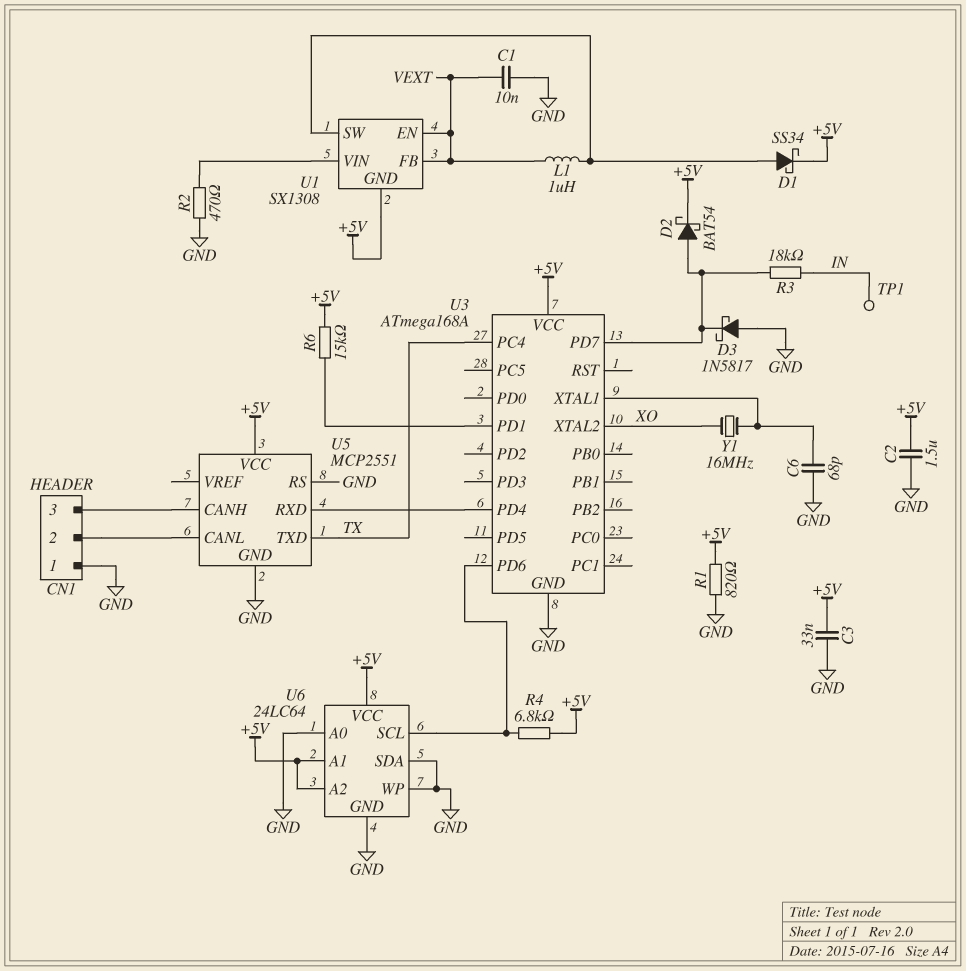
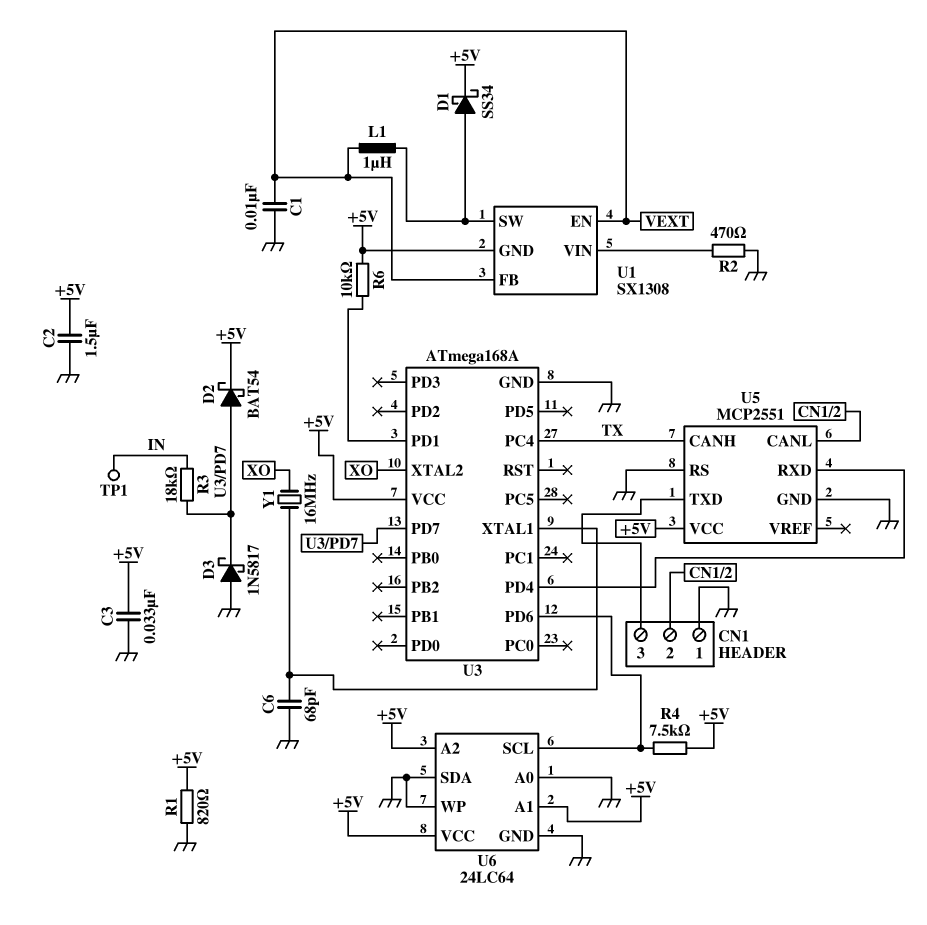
R4: 6.8k (+5V, U3/PD6) -> 7.5k (+5V, U3/PD6)
R6: 15k (+5V, U3/PD1) -> 10k (+5V, U3/PD1)
U5 pin CANH: CN1/3 -> TX
U5 pin TXD: TX -> CN1/3

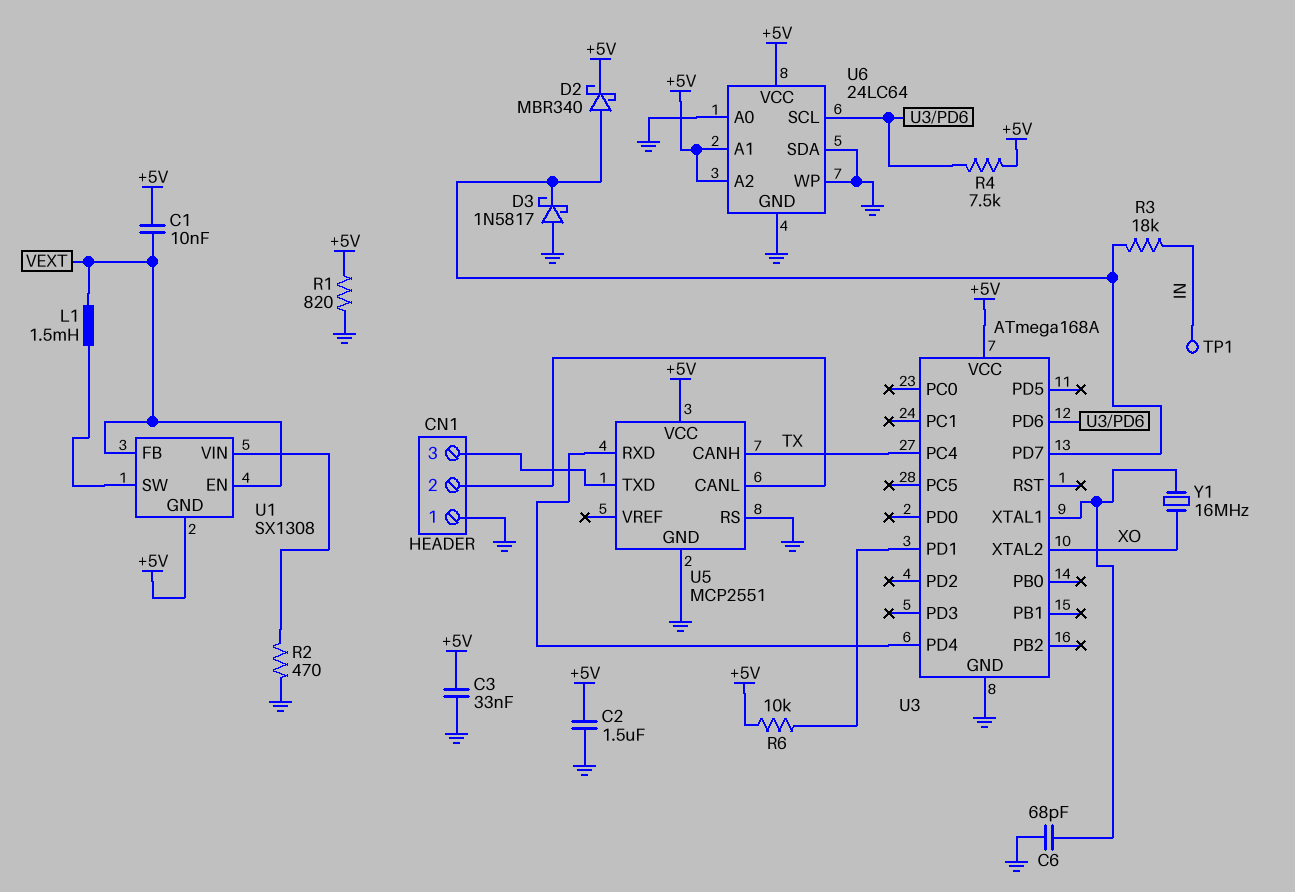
C1: 10nF (GND, VEXT) -> 10nF (+5V, VEXT)
D1: schottky SS34 (A U1/SW, K +5V) -> none
D2: schottky BAT54 (A U3/PD7, K +5V) -> schottky MBR340 (A U3/PD7, K +5V)
L1: 1uH (U1/SW, VEXT) -> 1.5mH (U1/SW, VEXT)

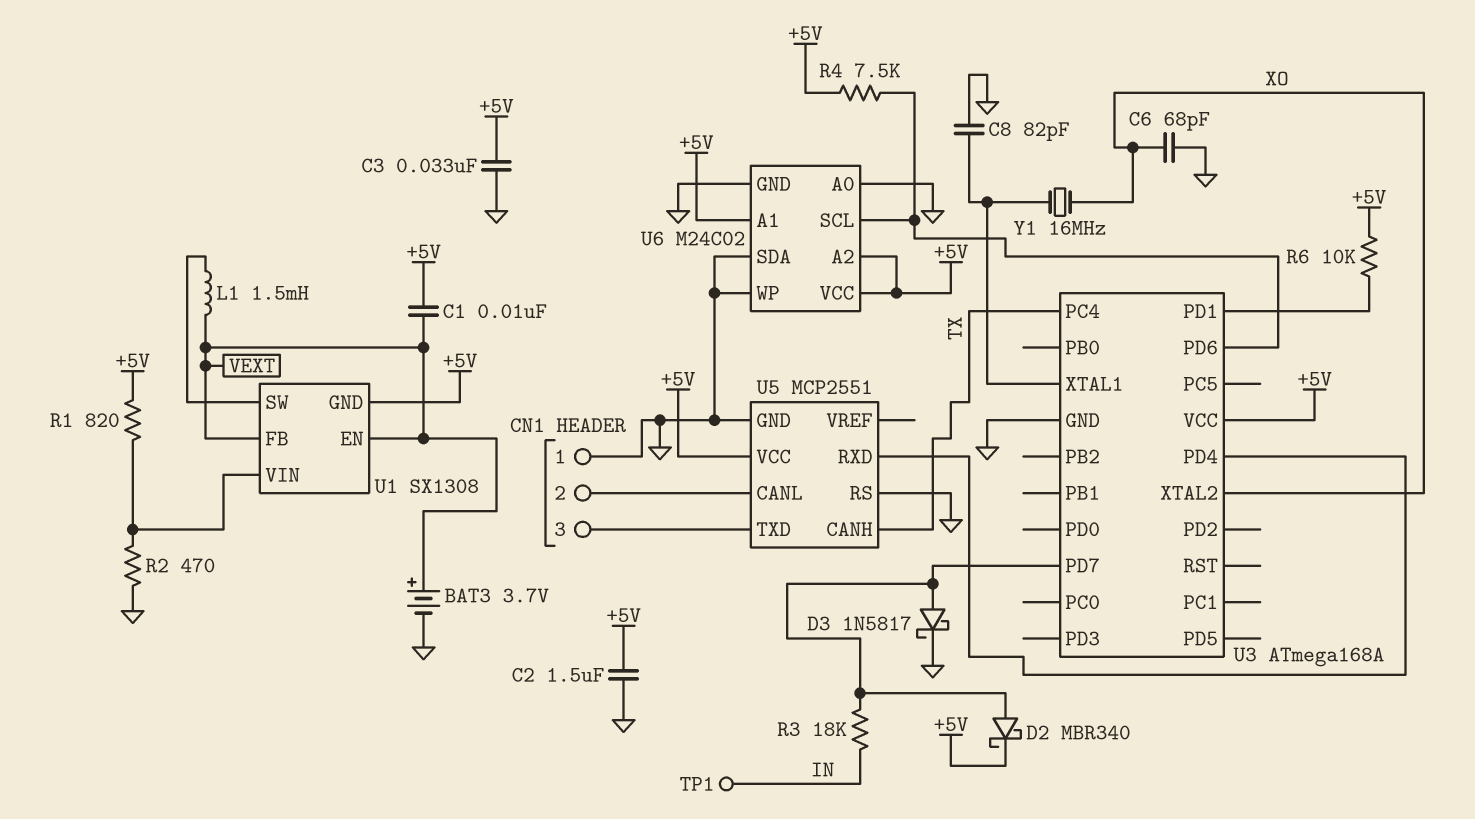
BAT3: none -> 3.7V (plus VEXT, minus GND)
C6: 68pF (GND, U3/XTAL1) -> 68pF (GND, XO)
C8: none -> 82pF (GND, U3/XTAL1)
D3: schottky 1N5817 (A GND, K U3/PD7) -> schottky 1N5817 (A U3/PD7, K GND)
R1: 820 (+5V, GND) -> 820 (+5V, U1/VIN)
U6: 24LC64 -> M24C02

